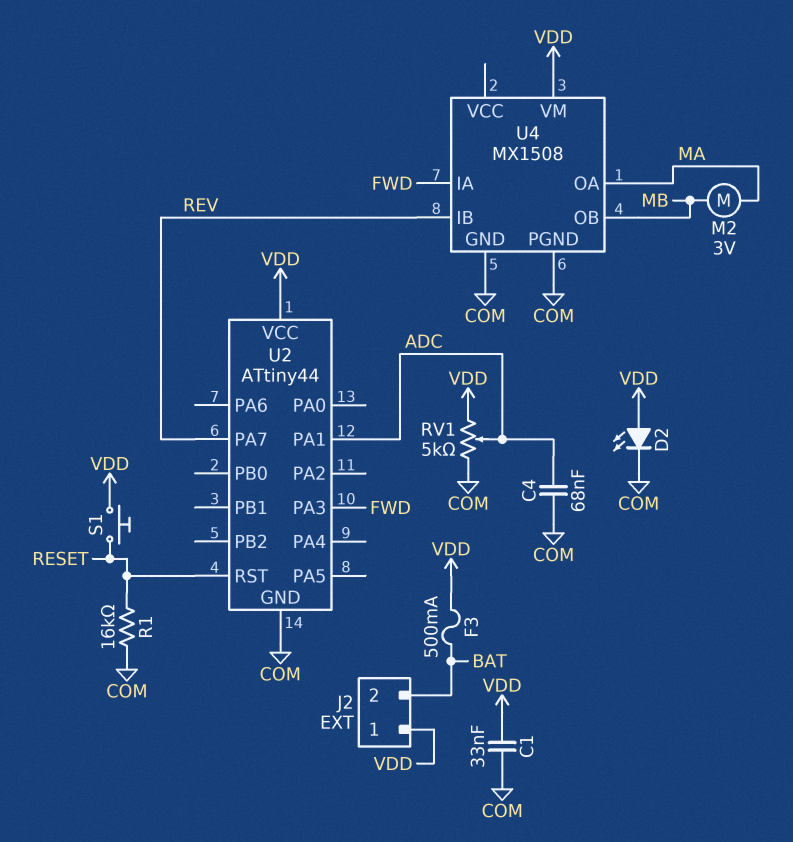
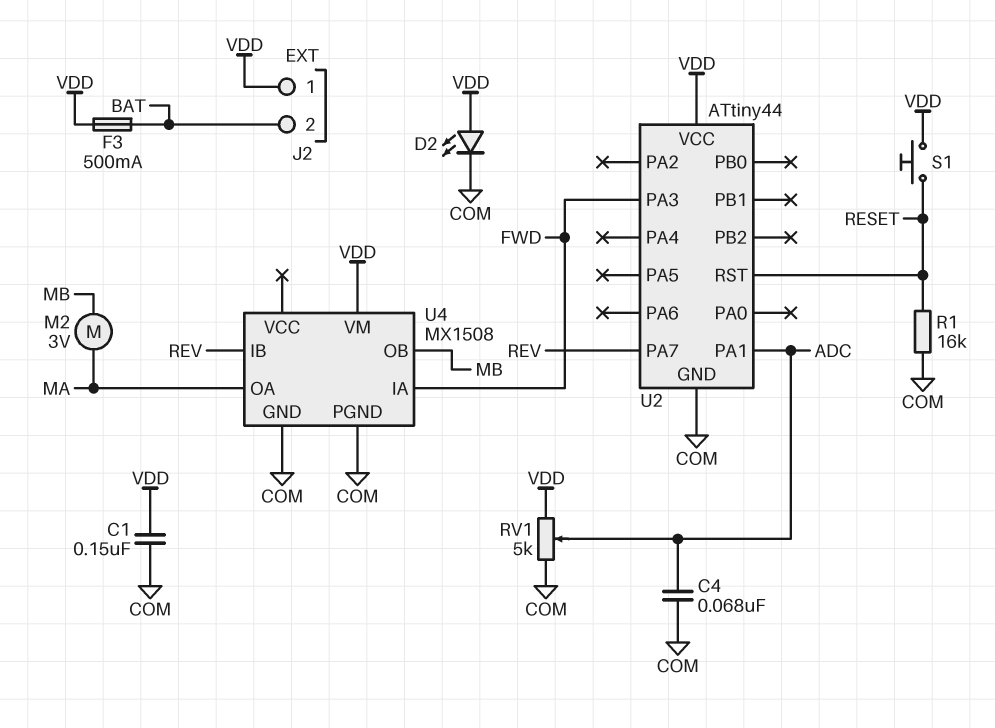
C1: 33nF (COM, VDD) -> 150nF (COM, VDD)

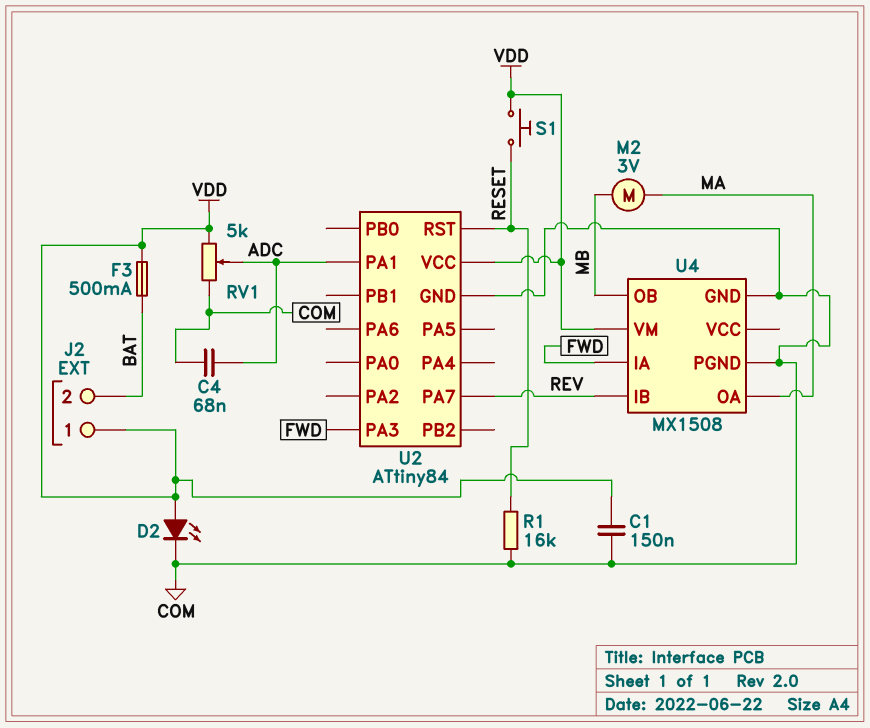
U2: ATtiny44 -> ATtiny84

